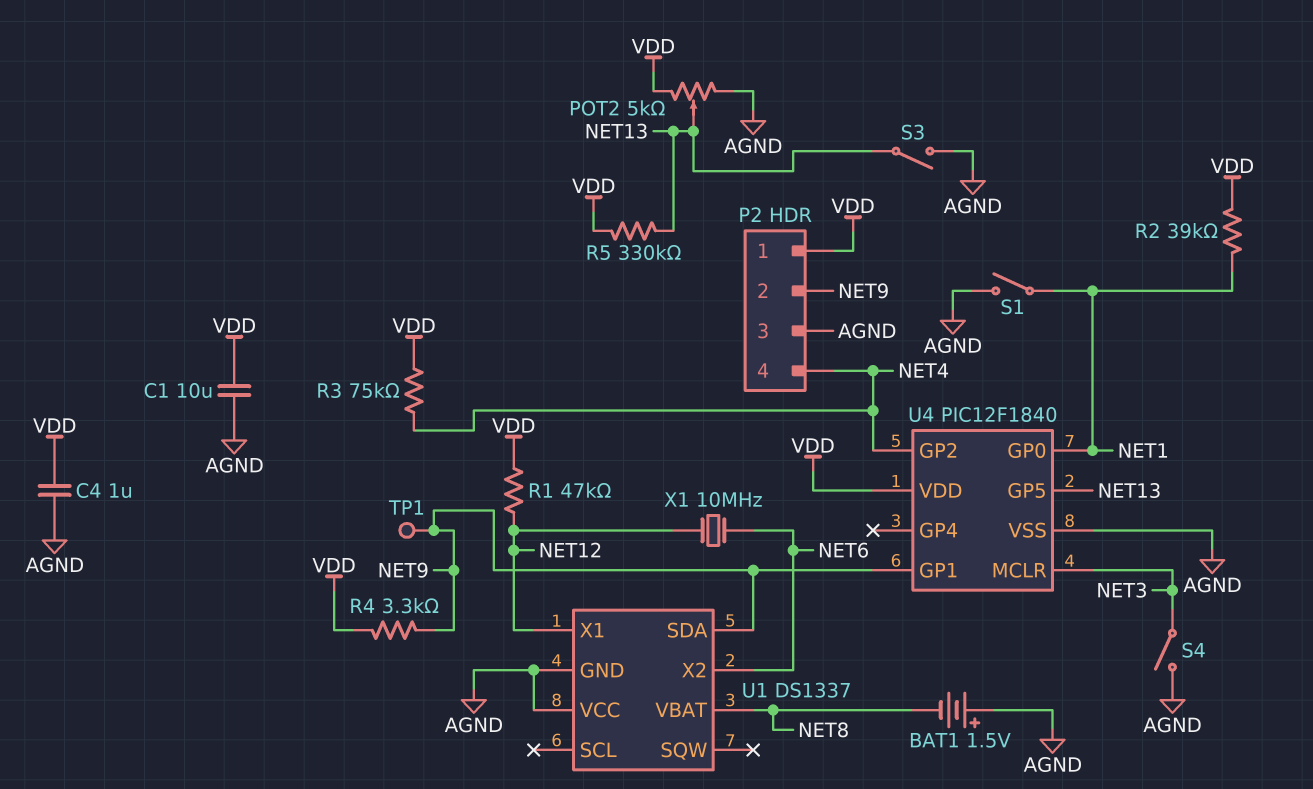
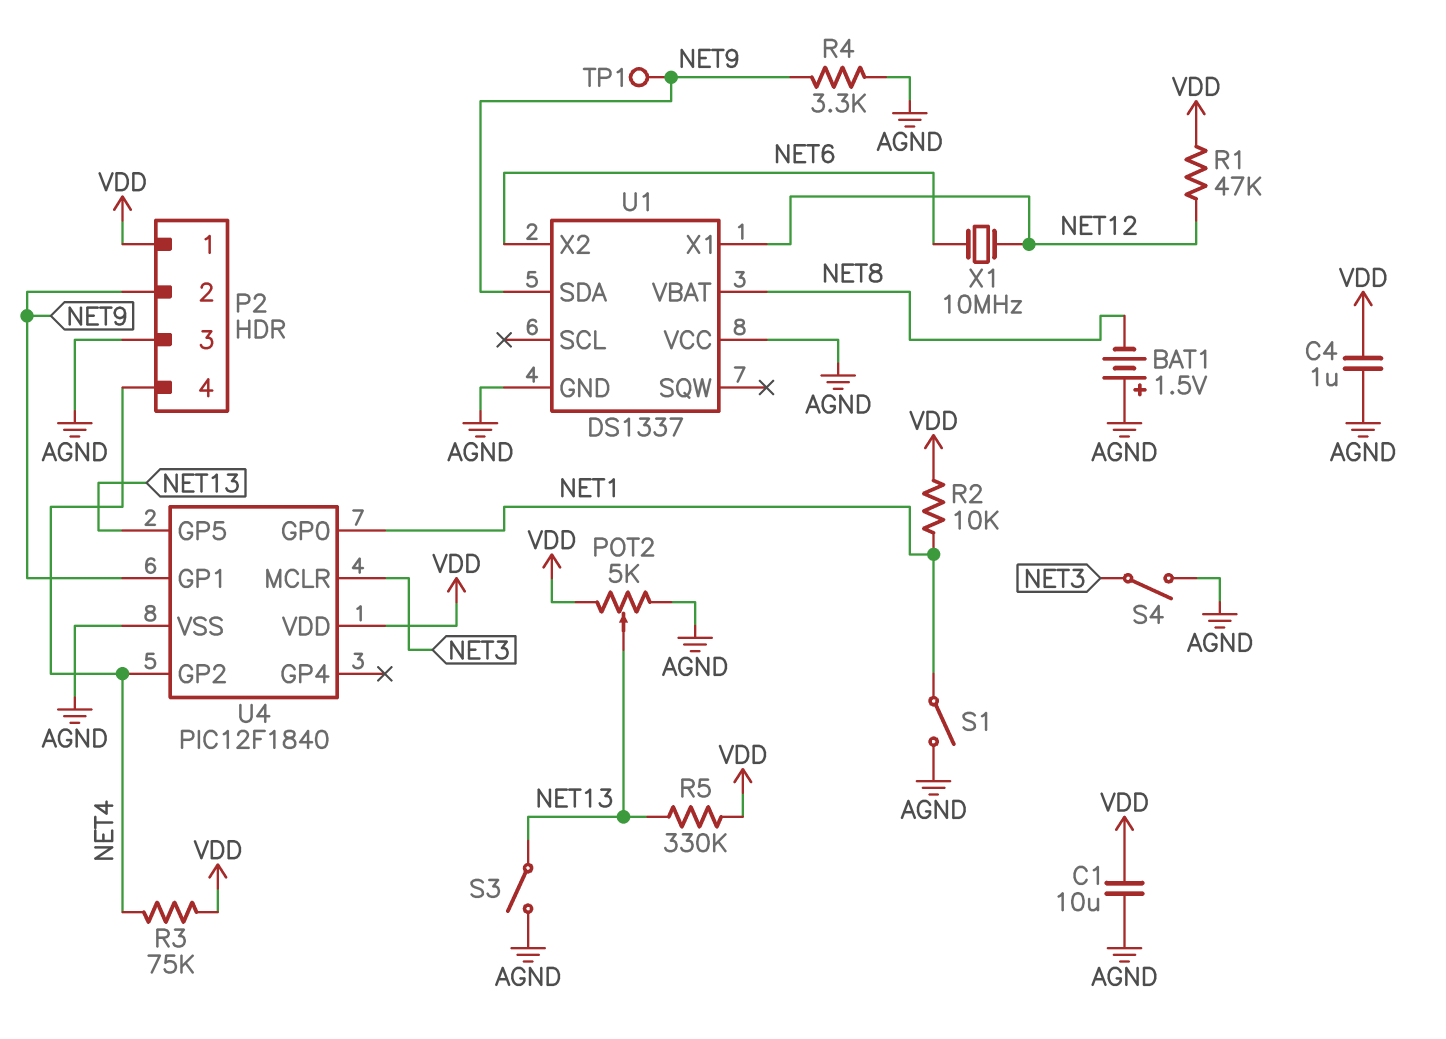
R2: 39k (NET1, VDD) -> 10k (NET1, VDD)
R4: 3.3k (NET9, VDD) -> 3.3k (AGND, NET9)

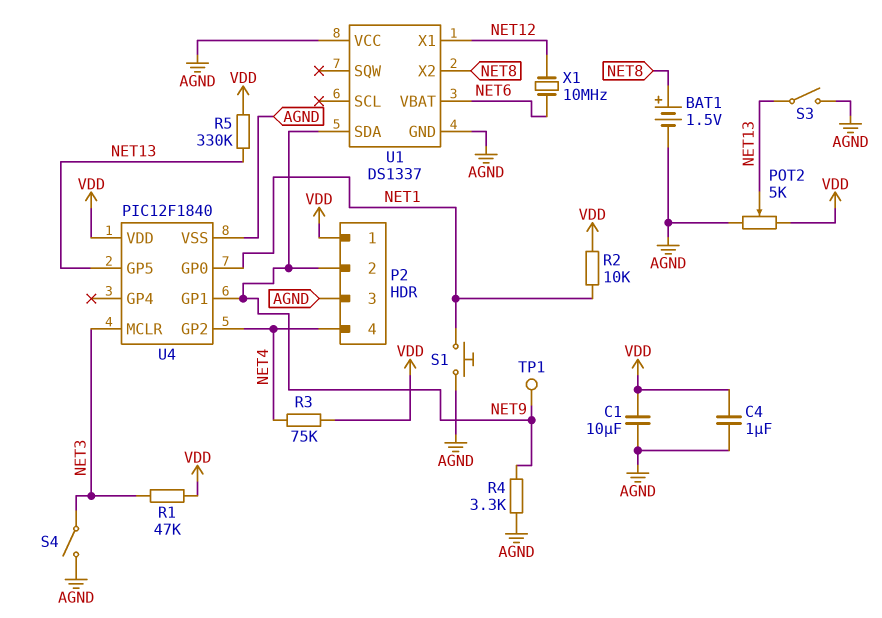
BAT1: 1.5V (plus AGND, minus NET8) -> 1.5V (plus NET8, minus AGND)
R1: 47k (NET12, VDD) -> 47k (NET3, VDD)
S1: switch (AGND, NET1) -> button (AGND, NET1)
U1 pin VBAT: NET8 -> NET6
U1 pin X2: NET6 -> NET8

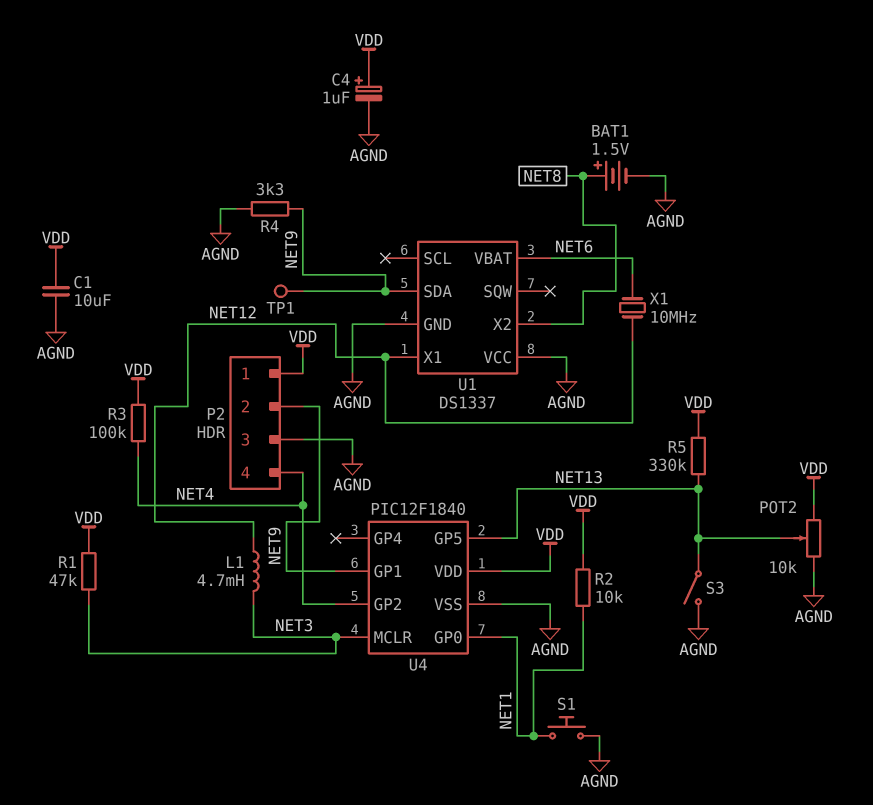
C4: 1uF (AGND, VDD) -> 1uF (plus VDD, minus AGND)
L1: none -> 4.7mH (NET3, NET12)
POT2: 5k (AGND, VDD, wiper NET13) -> 10k (AGND, VDD, wiper NET13)
R3: 75k (NET4, VDD) -> 100k (NET4, VDD)
S4: switch (AGND, NET3) -> none

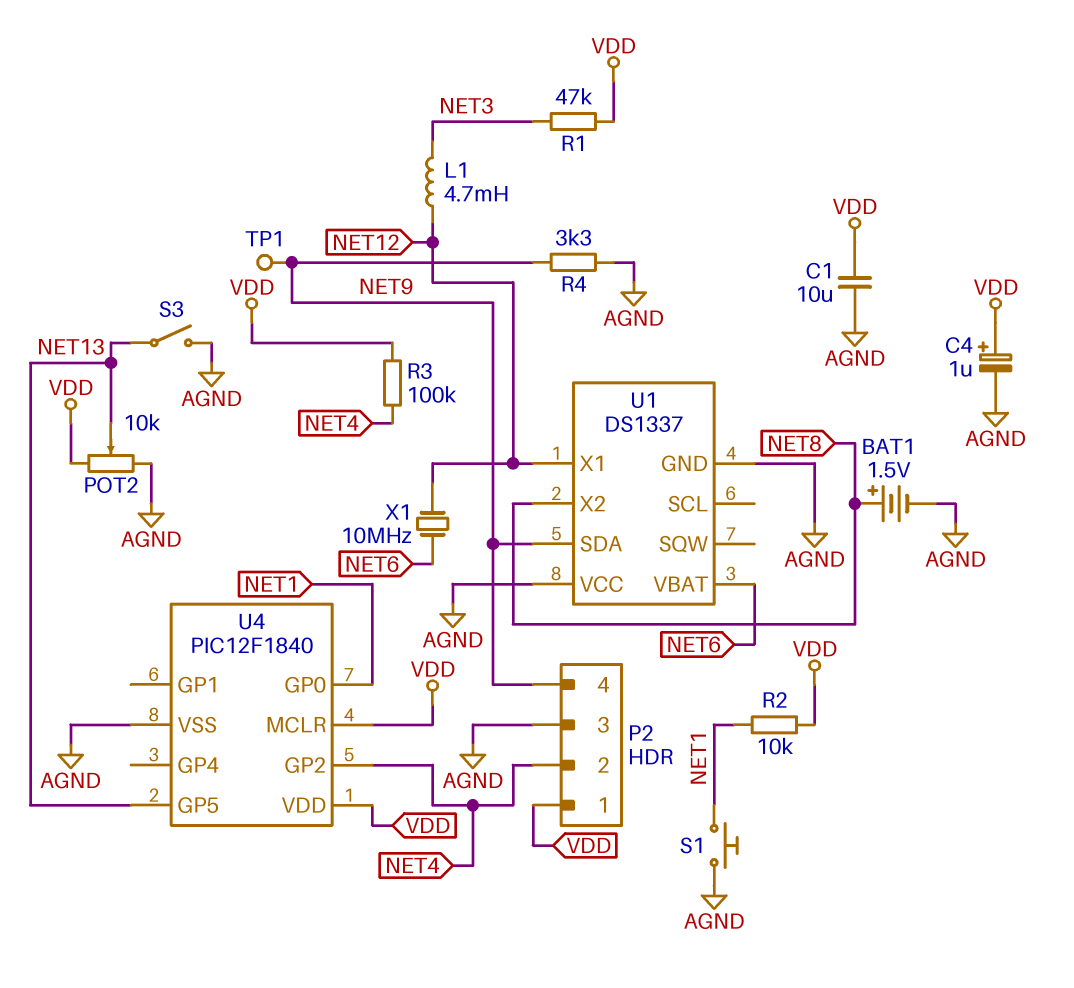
P2 pin 2: NET9 -> NET4
P2 pin 4: NET4 -> NET9
R5: 330k (NET13, VDD) -> none
U4 pin GP1: NET9 -> none
U4 pin MCLR: NET3 -> VDD

